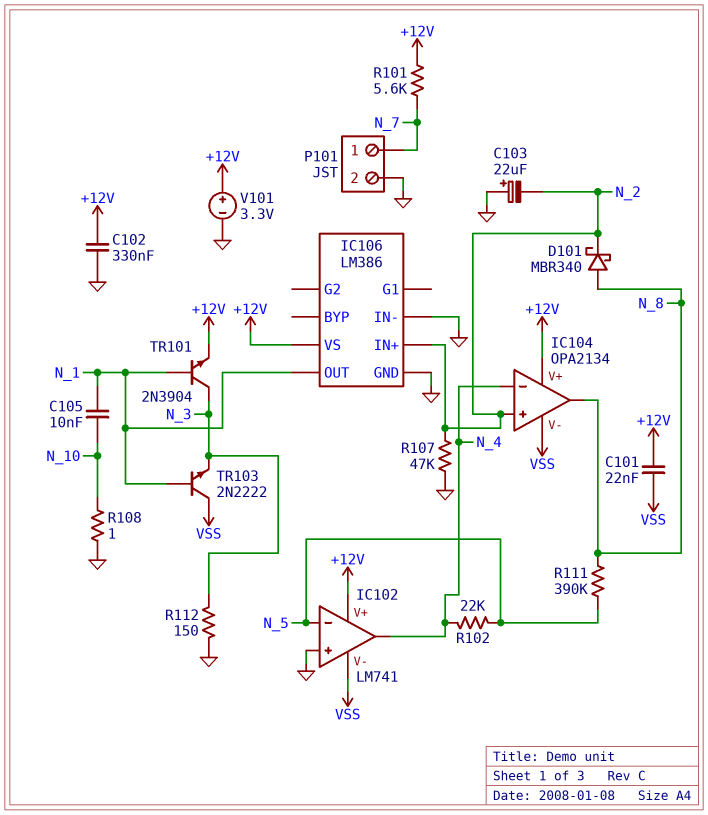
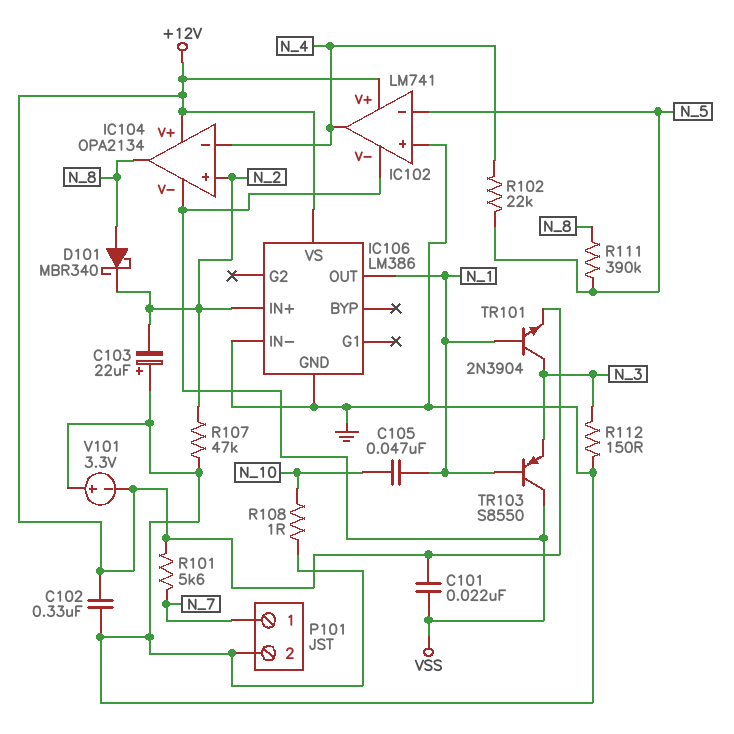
C105: 10nF (N_1, N_10) -> 47nF (N_1, N_10)
TR103: NPN 2N2222 (B N_1, C VSS, E N_3) -> PNP S8550 (B N_1, C VSS, E N_3)
V101: 3.3V (plus +12V, minus GND) -> 3.3V (plus GND, minus +12V)

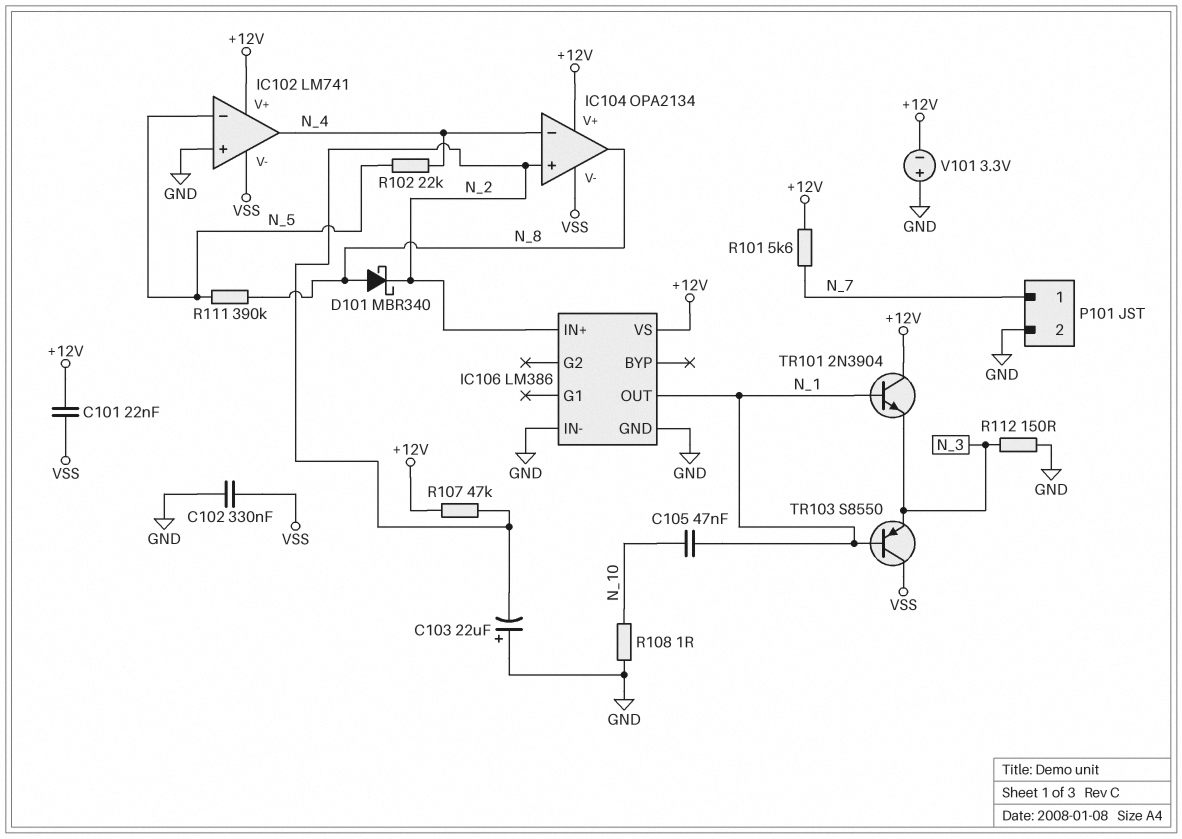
C102: 330nF (+12V, GND) -> 330nF (GND, VSS)
R107: 47k (GND, N_2) -> 47k (+12V, N_2)
TR101: NPN 2N3904 (B N_1, C N_3, E +12V) -> NPN 2N3904 (B N_1, C +12V, E N_3)

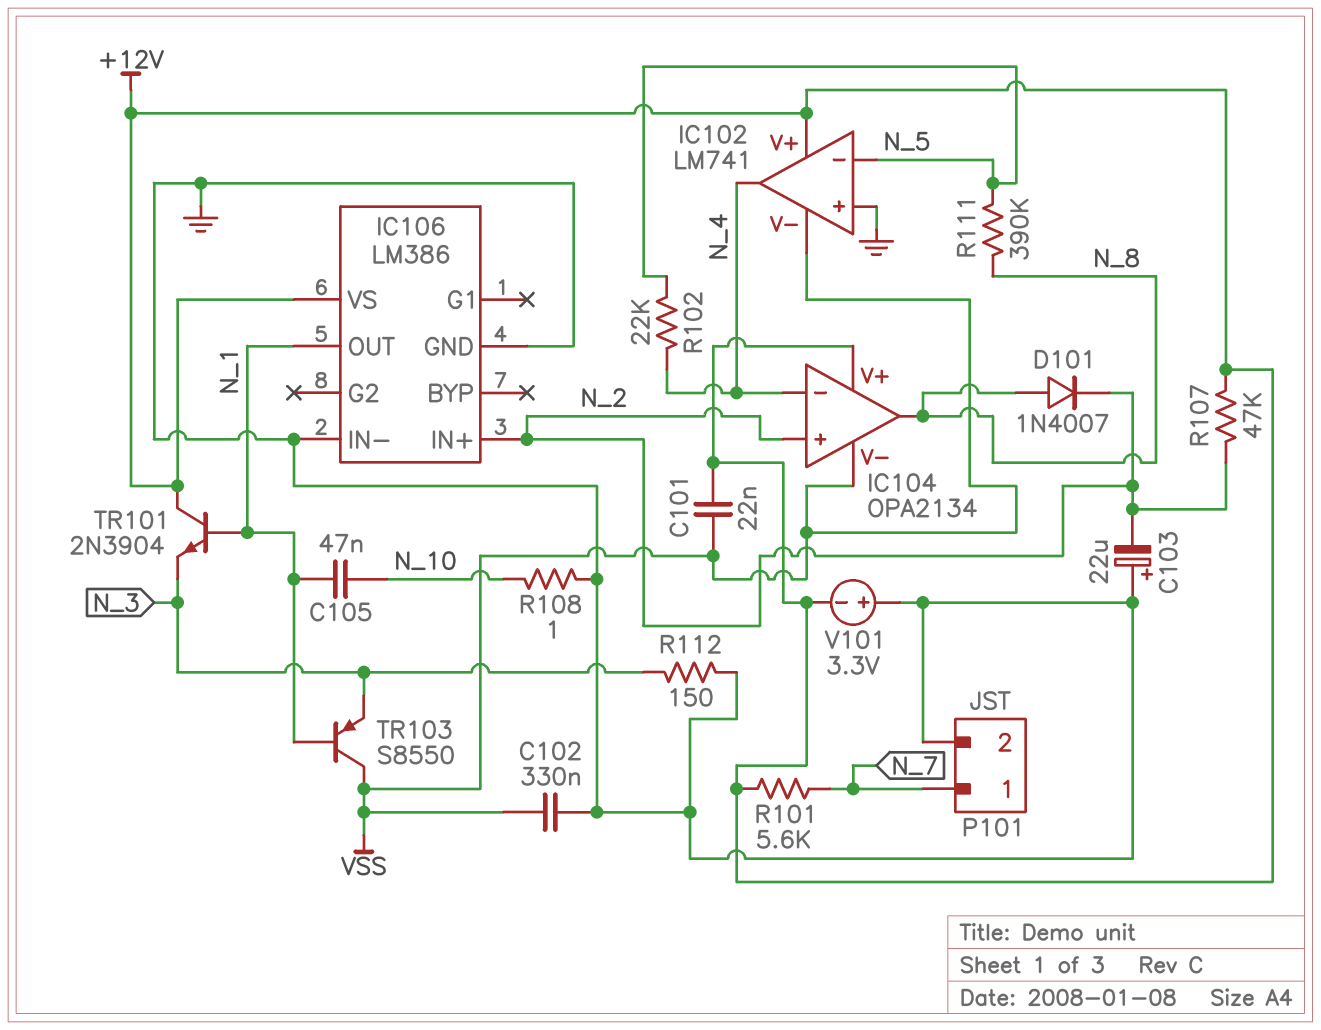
D101: schottky MBR340 (A N_8, K N_2) -> diode 1N4007 (A N_8, K N_2)

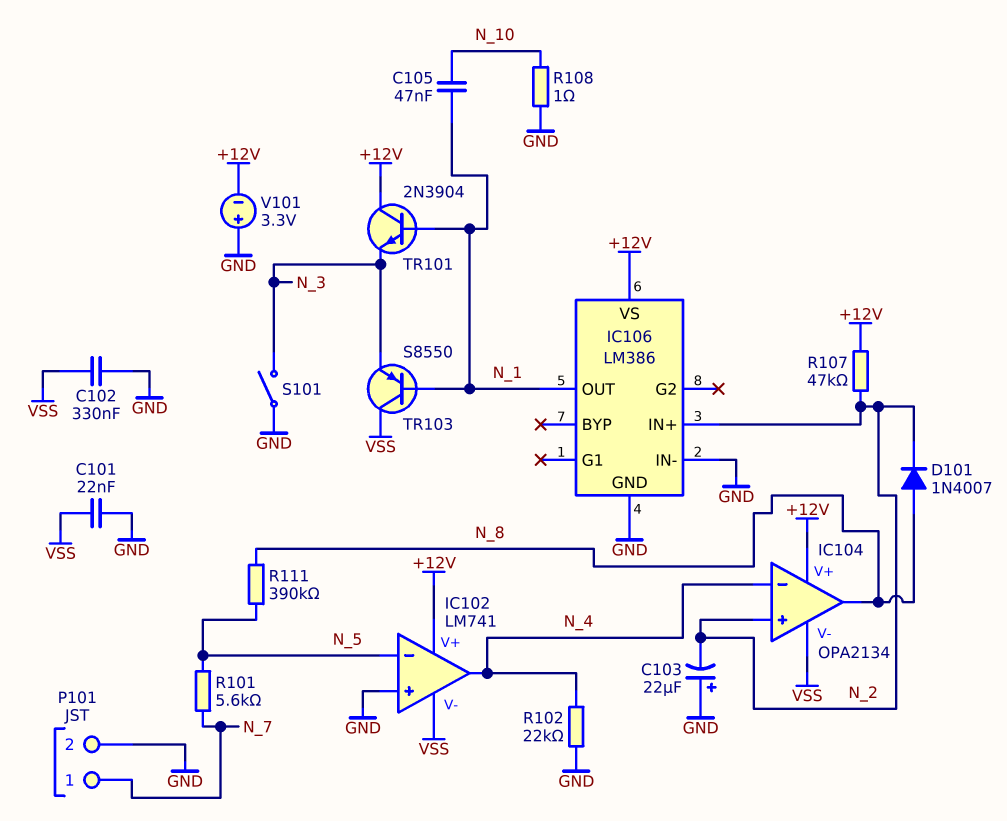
C101: 22nF (+12V, VSS) -> 22nF (GND, VSS)
R101: 5.6k (+12V, N_7) -> 5.6k (N_5, N_7)
R102: 22k (N_4, N_5) -> 22k (GND, N_4)
R112: 150 (GND, N_3) -> none
S101: none -> switch (GND, N_3)

